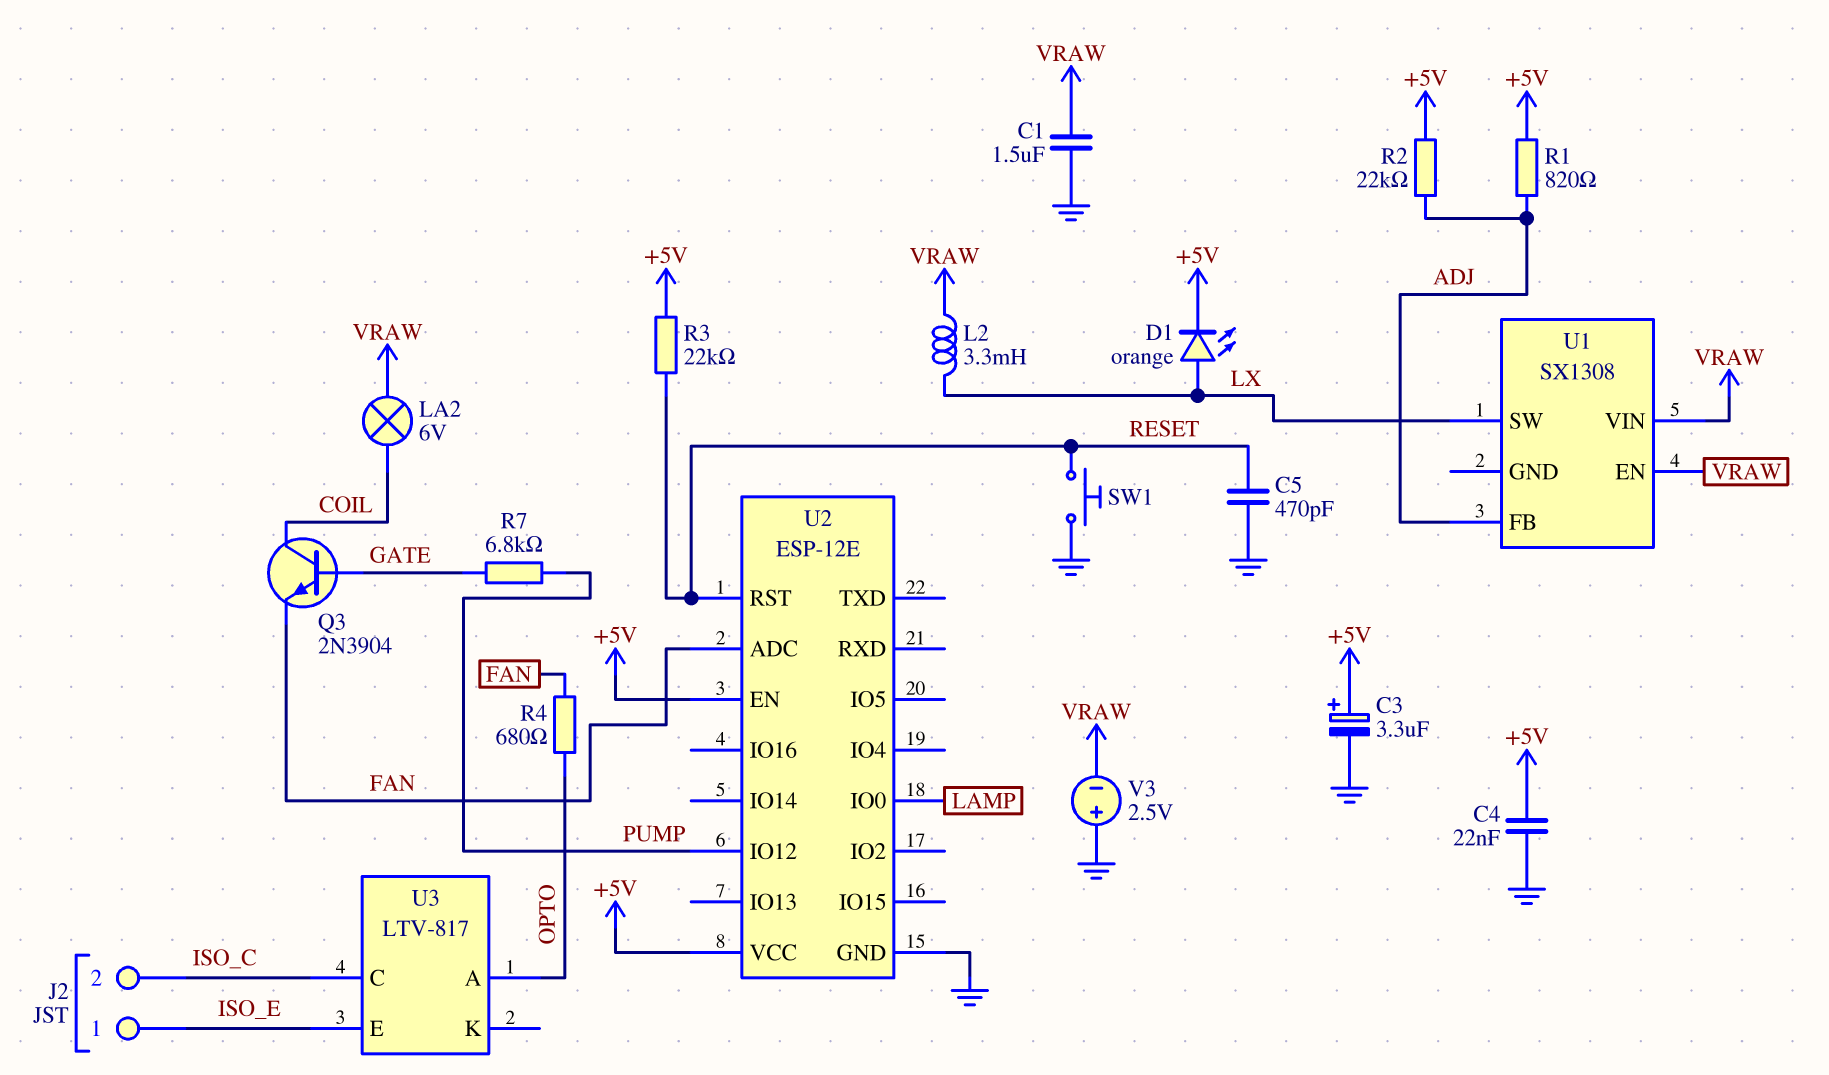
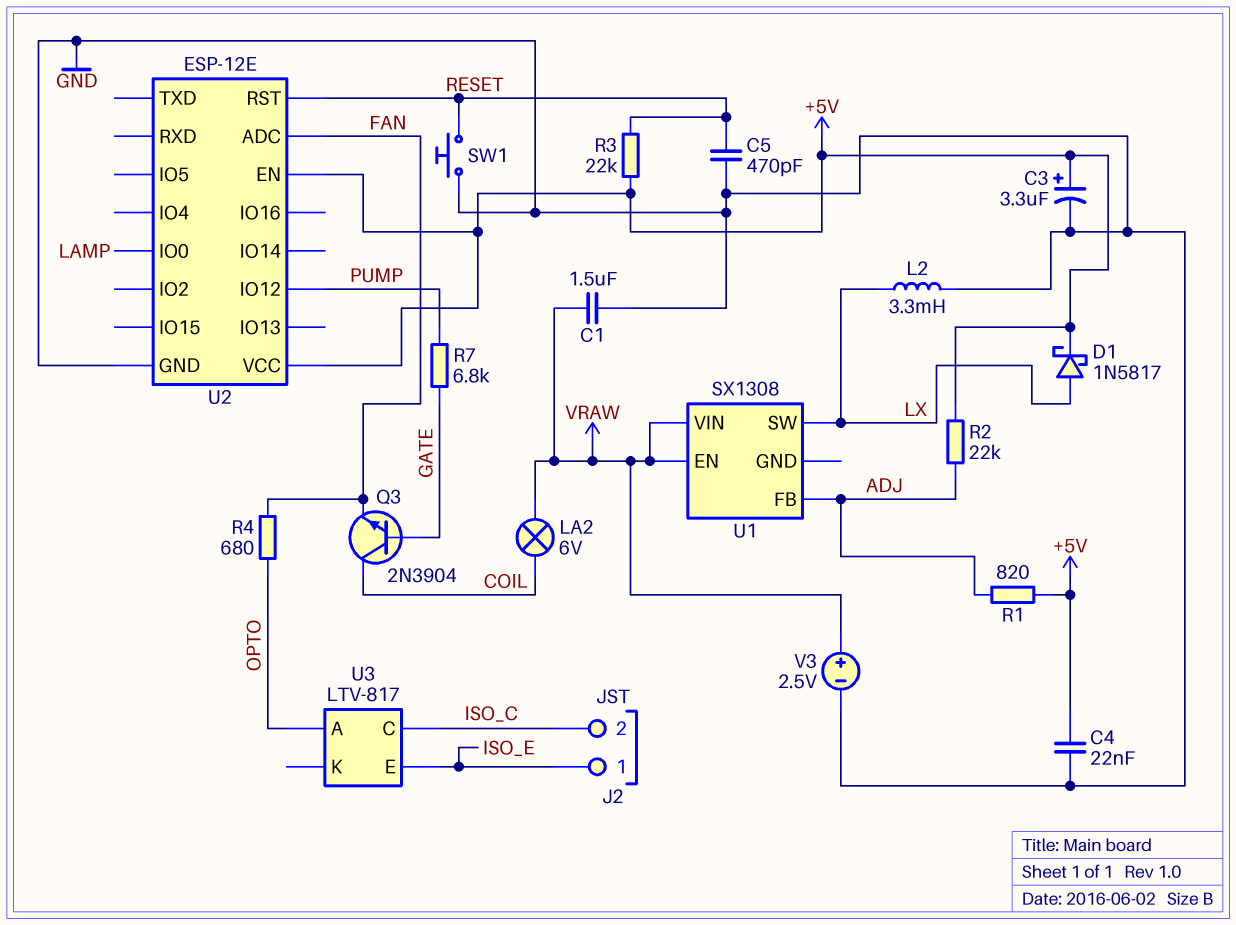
D1: LED orange (A LX, K +5V) -> schottky 1N5817 (A LX, K +5V)
L2: 3.3mH (LX, VRAW) -> 3.3mH (GND, LX)
V3: 2.5V (plus GND, minus VRAW) -> 2.5V (plus VRAW, minus GND)

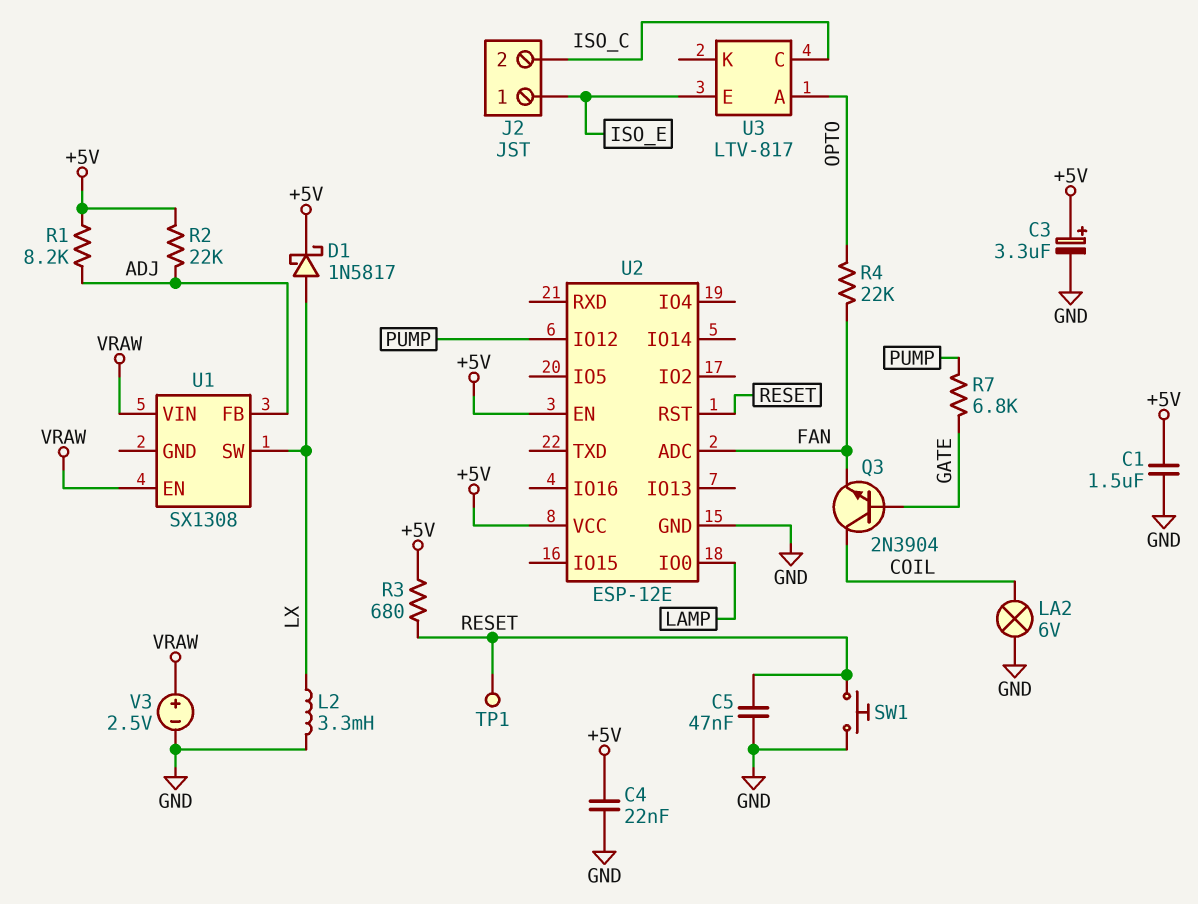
C1: 1.5uF (GND, VRAW) -> 1.5uF (+5V, GND)
C5: 470pF (GND, RESET) -> 47nF (GND, RESET)
LA2: lamp 6V (COIL, VRAW) -> lamp 6V (COIL, GND)
R1: 820 (+5V, ADJ) -> 8.2k (+5V, ADJ)
R3: 22k (+5V, RESET) -> 680 (+5V, RESET)
R4: 680 (FAN, OPTO) -> 22k (FAN, OPTO)
TP1: none -> test point (RESET)

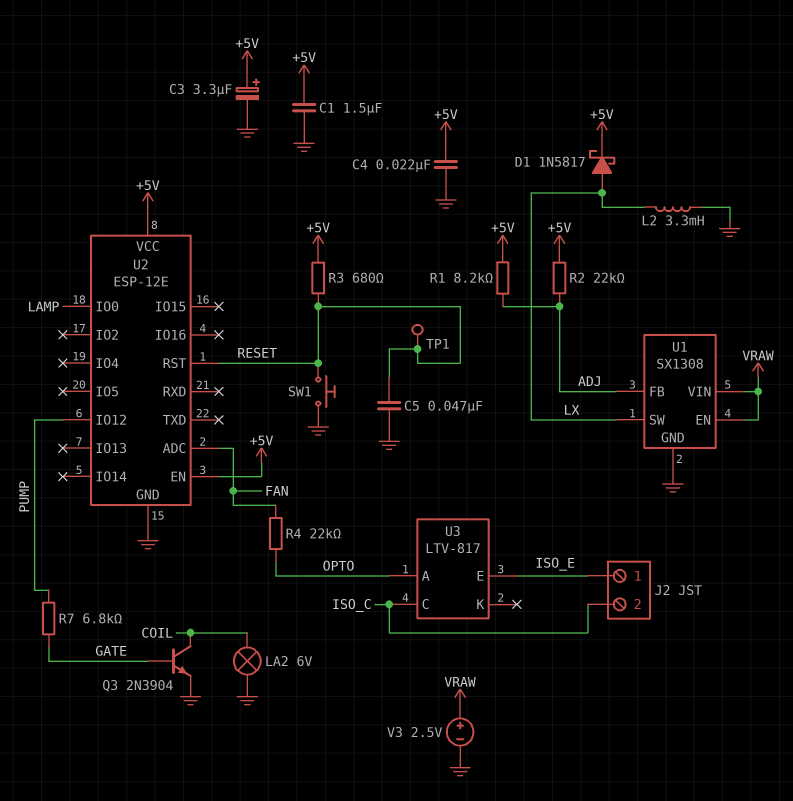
Q3: NPN 2N3904 (B GATE, C COIL, E FAN) -> NPN 2N3904 (B GATE, C COIL, E GND)
U1 pin GND: none -> GND

